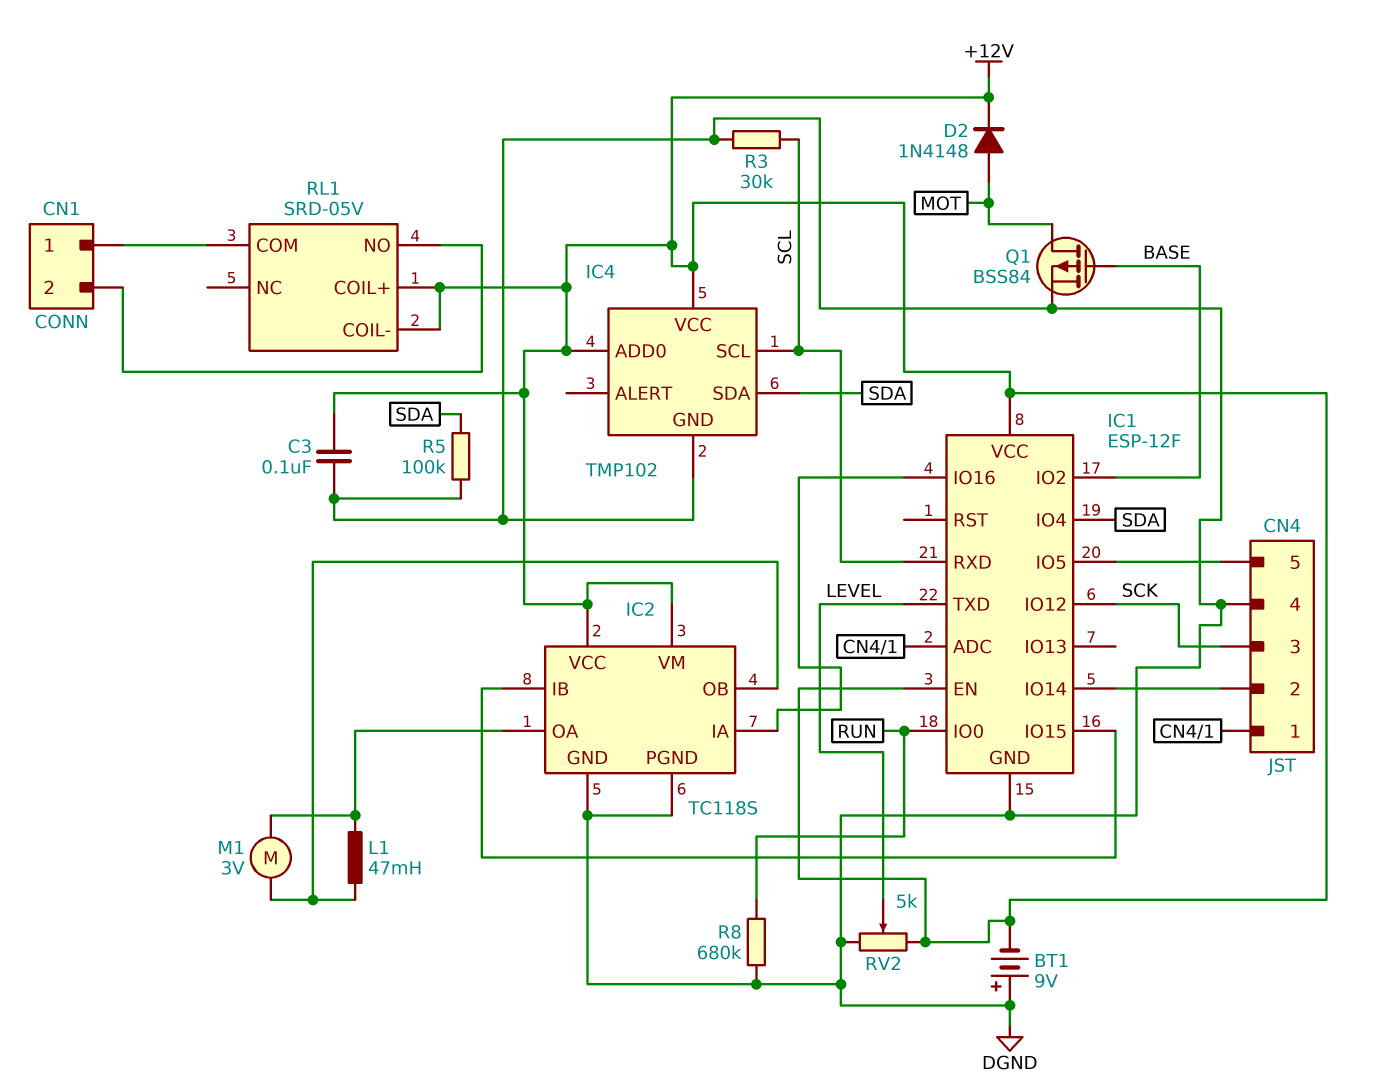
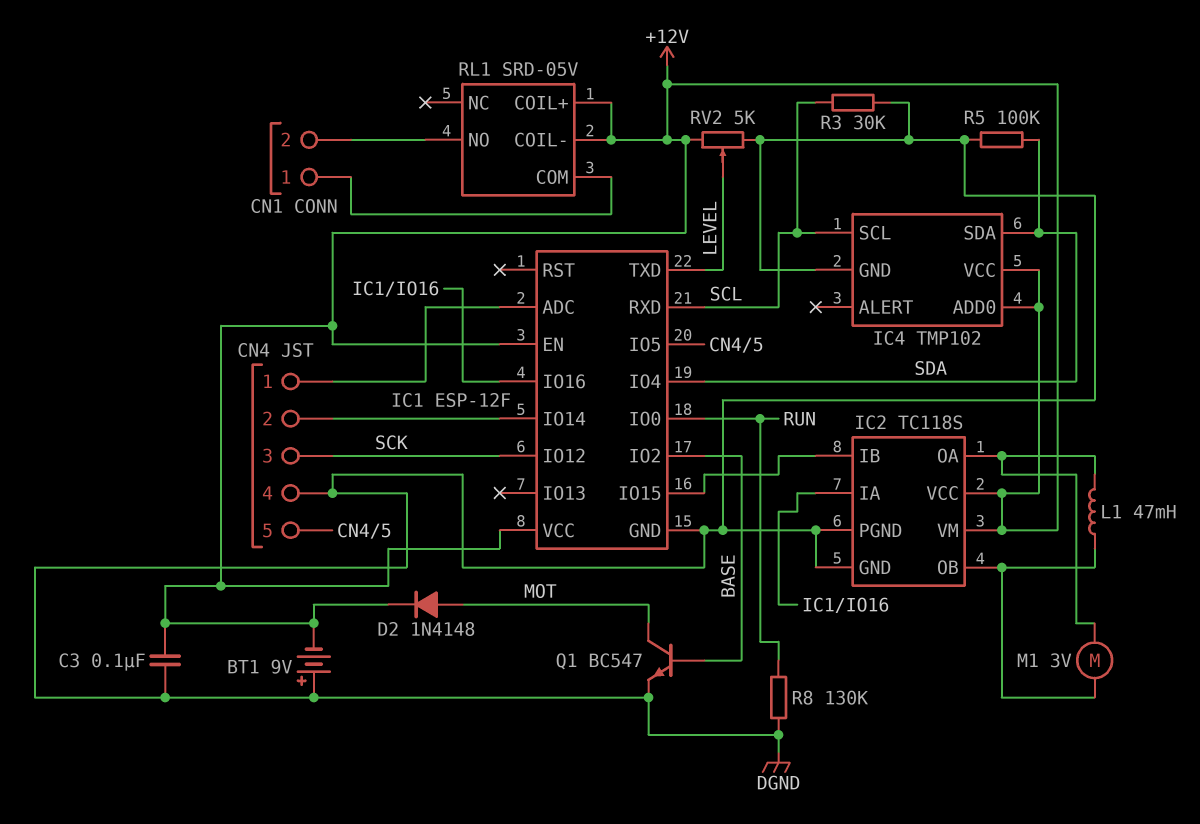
Q1: PMOS BSS84 (G BASE, D MOT, S DGND) -> NPN BC547 (B BASE, C MOT, E DGND)
R8: 680k (DGND, RUN) -> 130k (DGND, RUN)

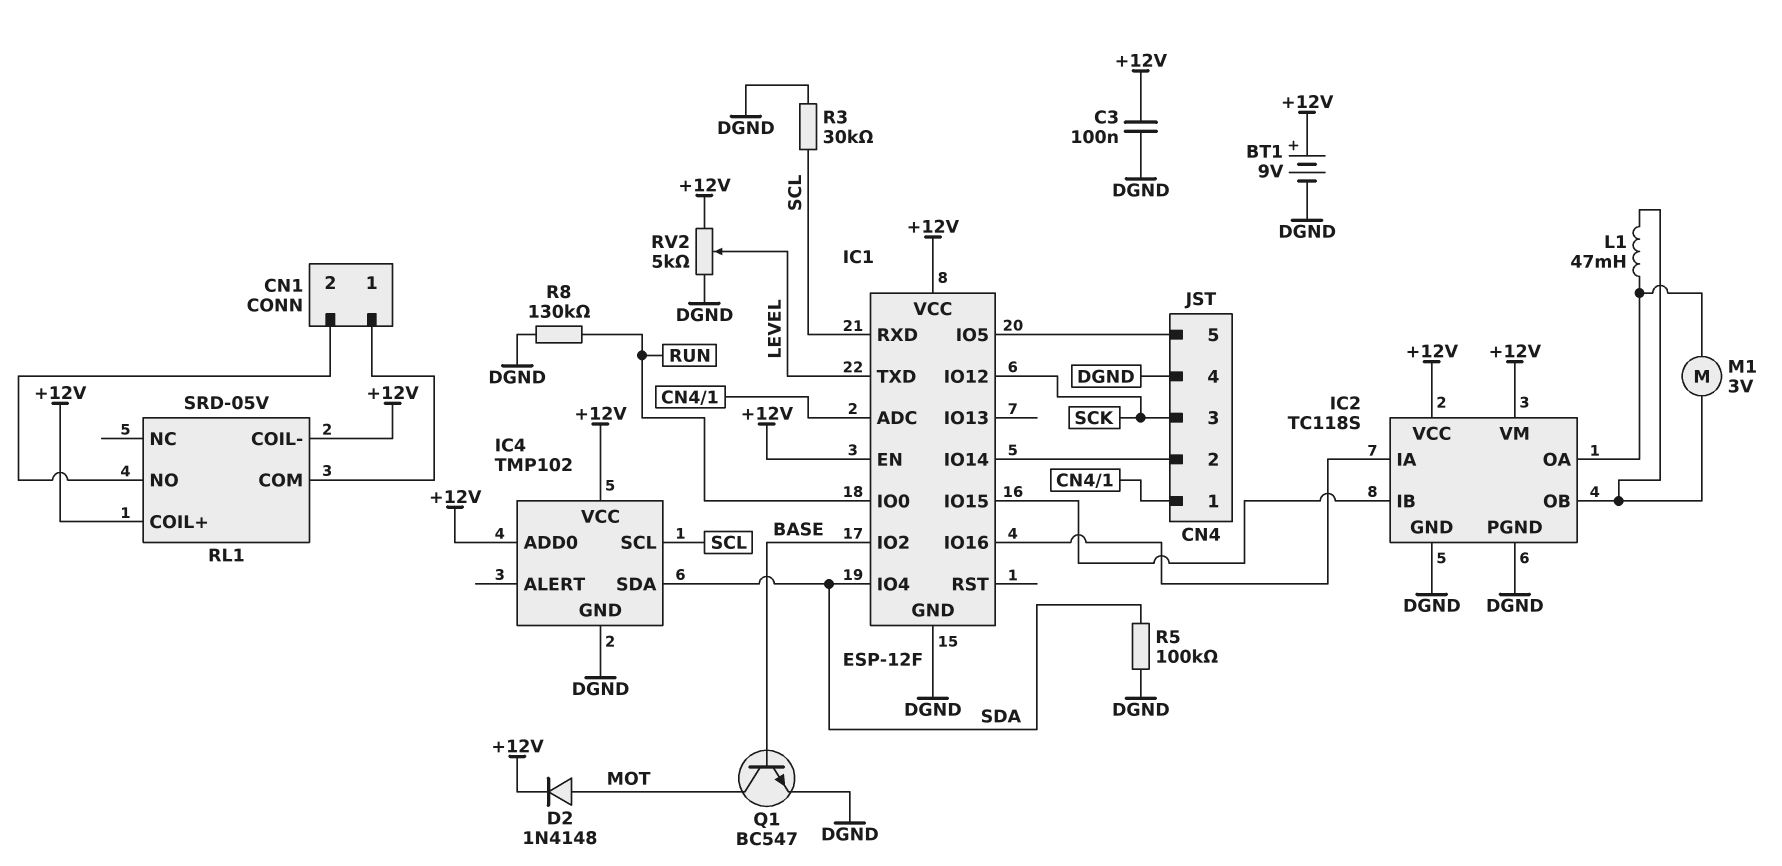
BT1: 9V (plus DGND, minus +12V) -> 9V (plus +12V, minus DGND)

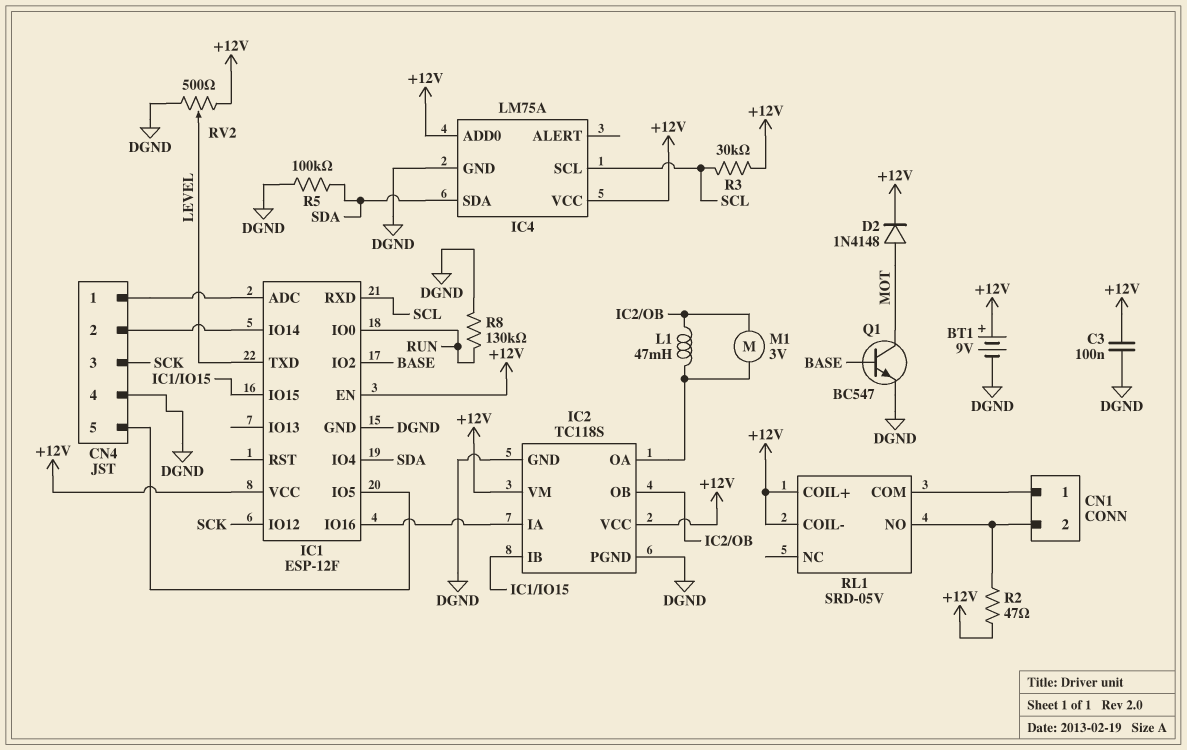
IC4: TMP102 -> LM75A
R2: none -> 47 (+12V, CN1/2)
R3: 30k (DGND, SCL) -> 30k (+12V, SCL)
RV2: 5k (+12V, DGND, wiper LEVEL) -> 500 (+12V, DGND, wiper LEVEL)

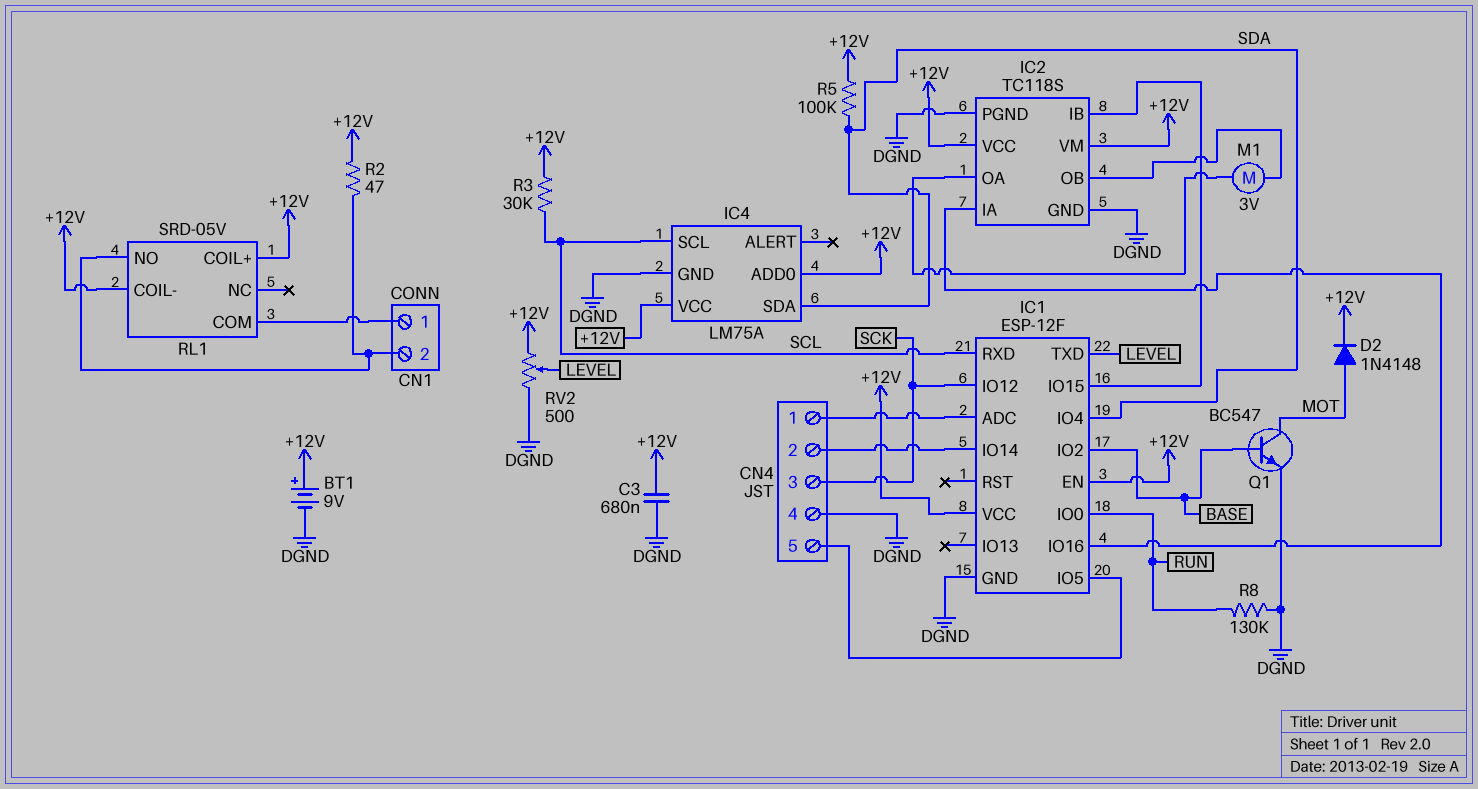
C3: 100nF (+12V, DGND) -> 680nF (+12V, DGND)
L1: 47mH (IC2/OA, IC2/OB) -> none
R5: 100k (DGND, SDA) -> 100k (+12V, SDA)

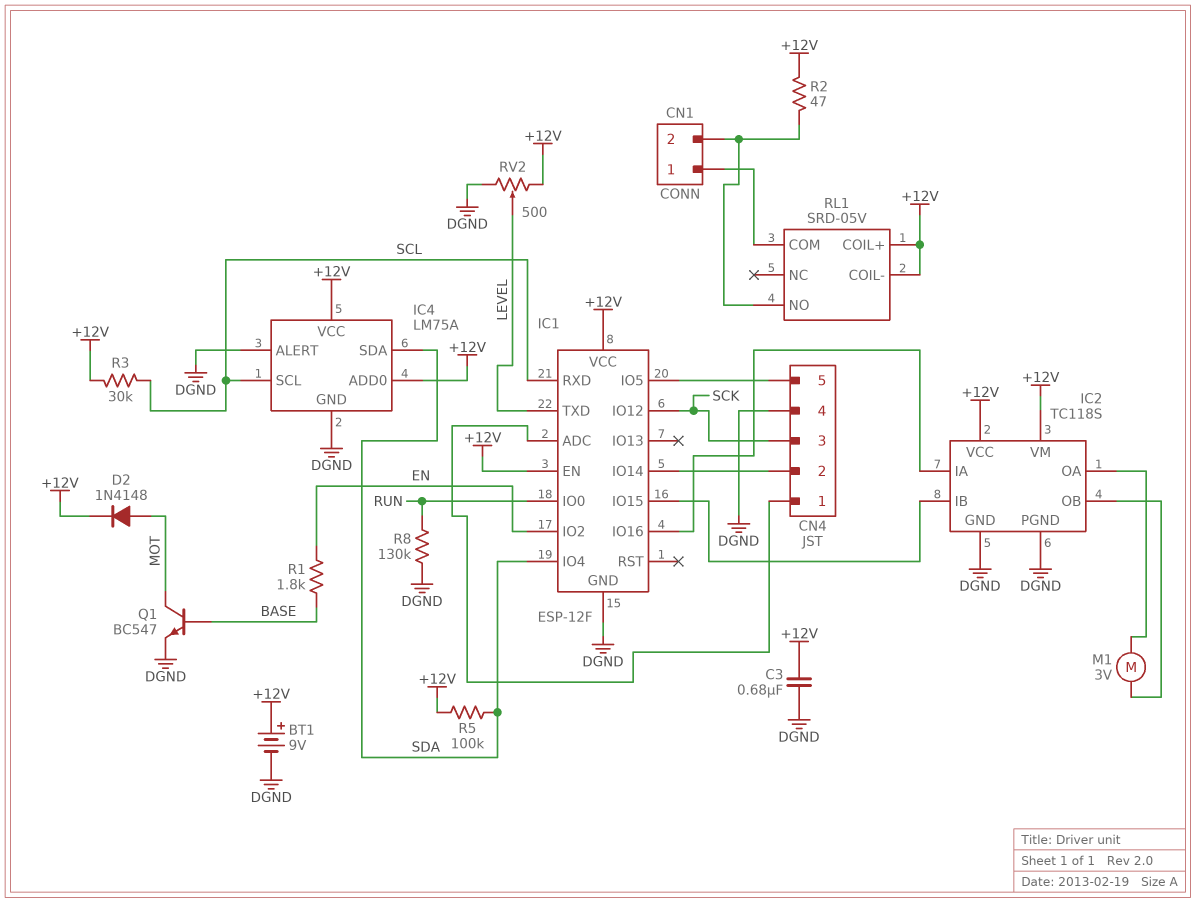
IC1 pin IO2: BASE -> EN
IC4 pin ALERT: none -> DGND
R1: none -> 1.8k (BASE, EN)

